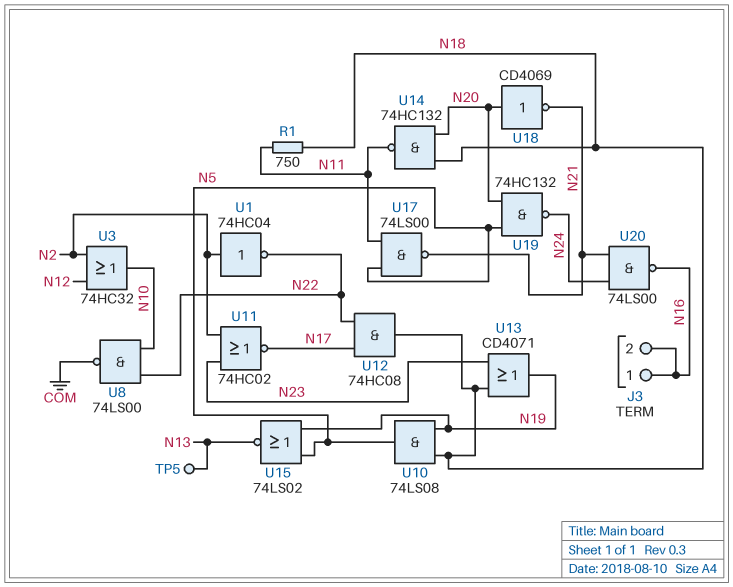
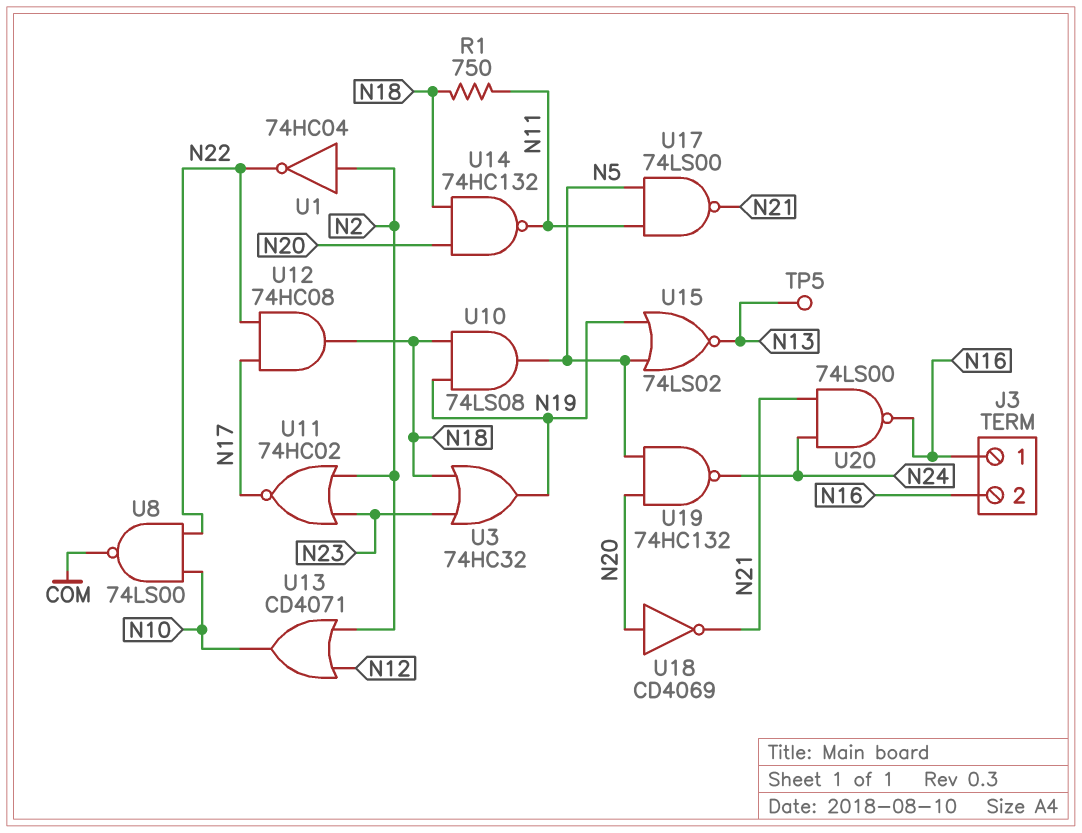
U3: OR 74HC32 (in N2, in N12, out N10) -> OR 74HC32 (in N18, in N23, out N19)
U13: OR CD4071 (in N18, in N23, out N19) -> OR CD4071 (in N2, in N12, out N10)

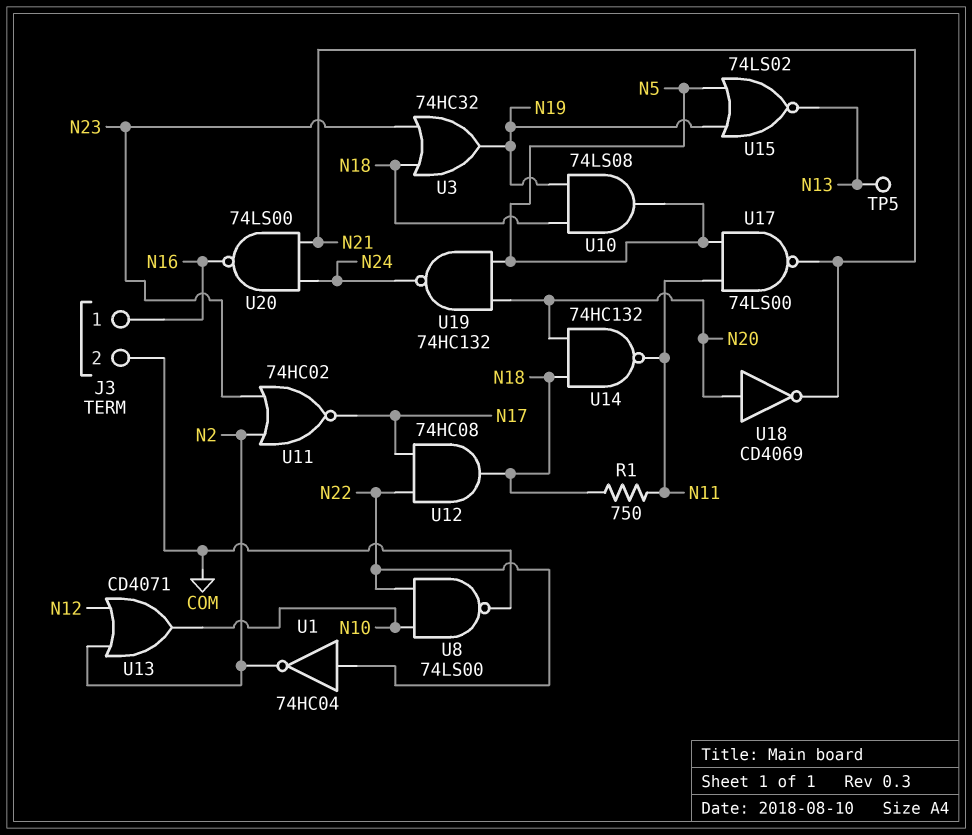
J3 pin 2: N16 -> COM
U1: NOT 74HC04 (in N2, out N22) -> NOT 74HC04 (in N22, out N2)

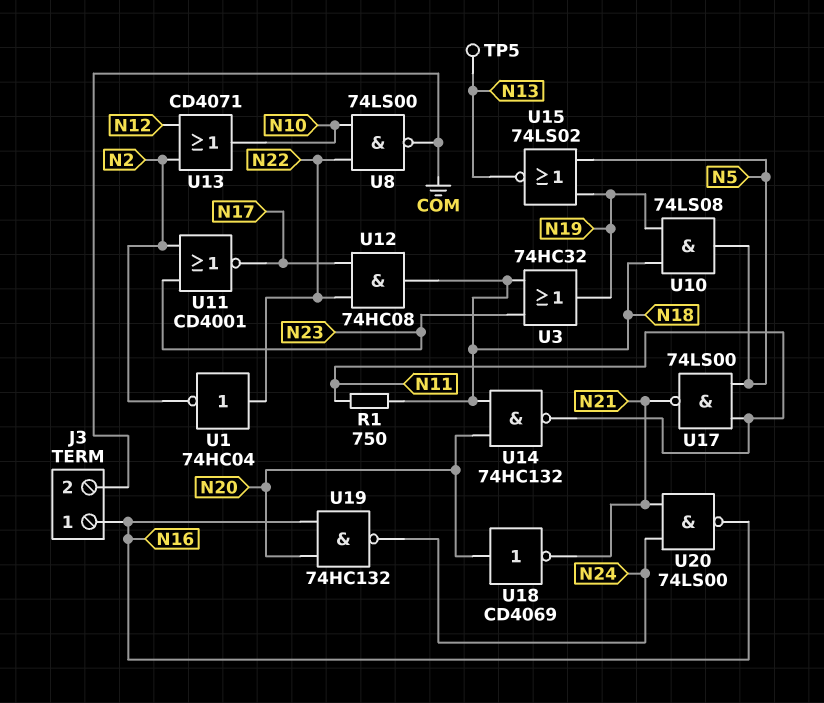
U11: NOR 74HC02 (in N2, in N23, out N17) -> NOR CD4001 (in N2, in N23, out N17)
U19: NAND 74HC132 (in N5, in N20, out N24) -> NAND 74HC132 (in N16, in N20, out N24)

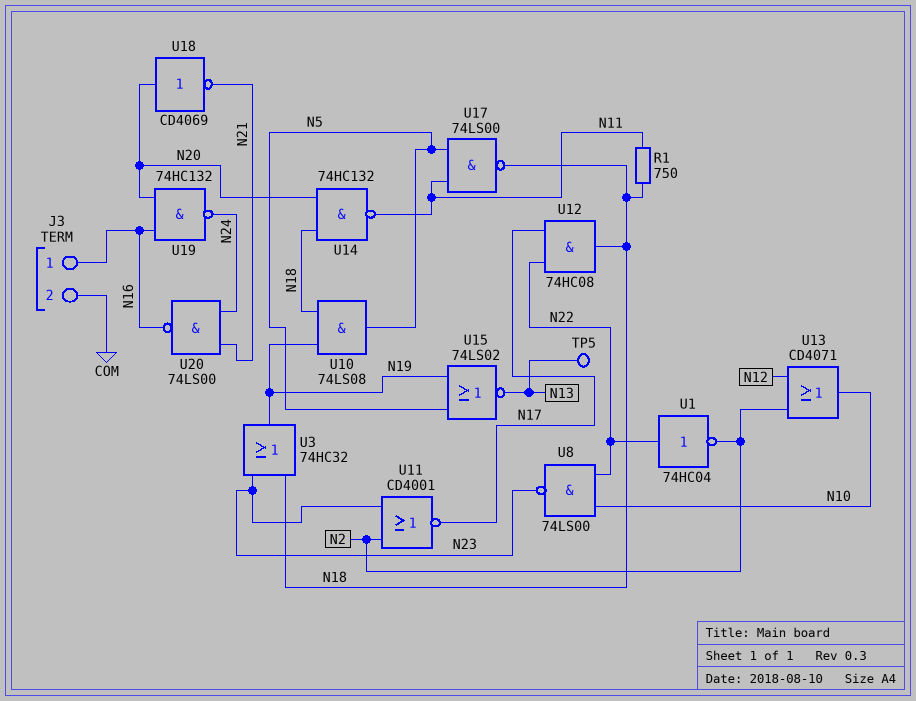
U8: NAND 74LS00 (in N10, in N22, out COM) -> NAND 74LS00 (in N10, in N22, out N23)
U17: NAND 74LS00 (in N5, in N11, out N21) -> NAND 74LS00 (in N5, in N11, out N18)

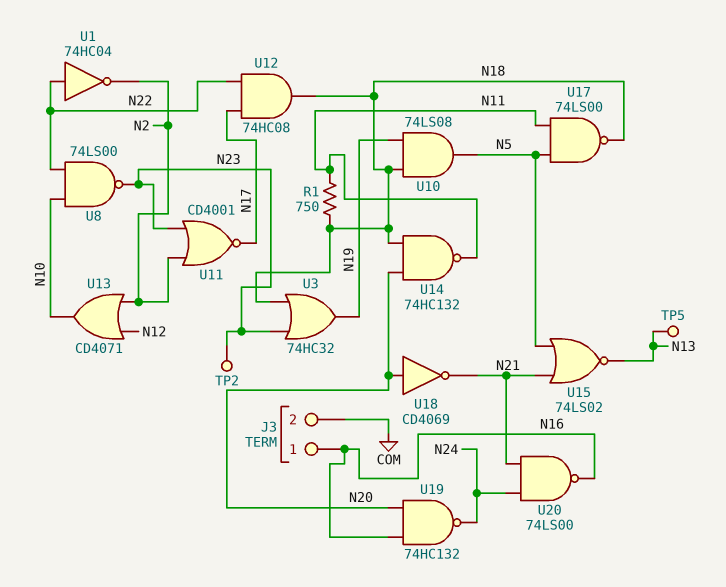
TP2: none -> test point (N23)
U15: NOR 74LS02 (in N5, in N19, out N13) -> NOR 74LS02 (in N5, in N21, out N13)

